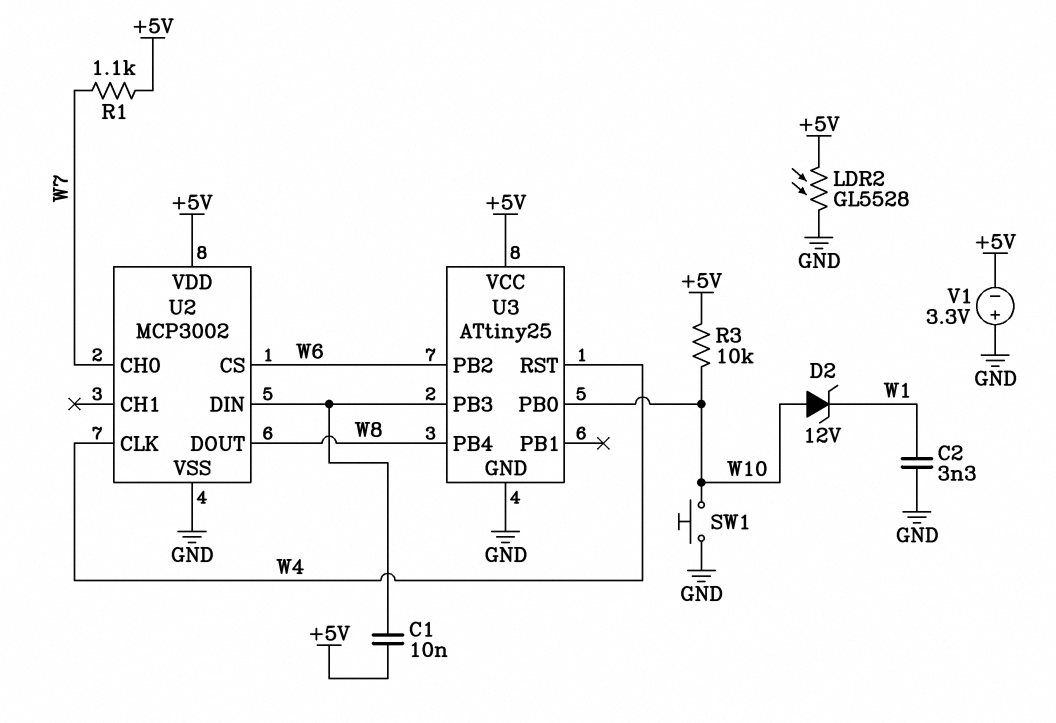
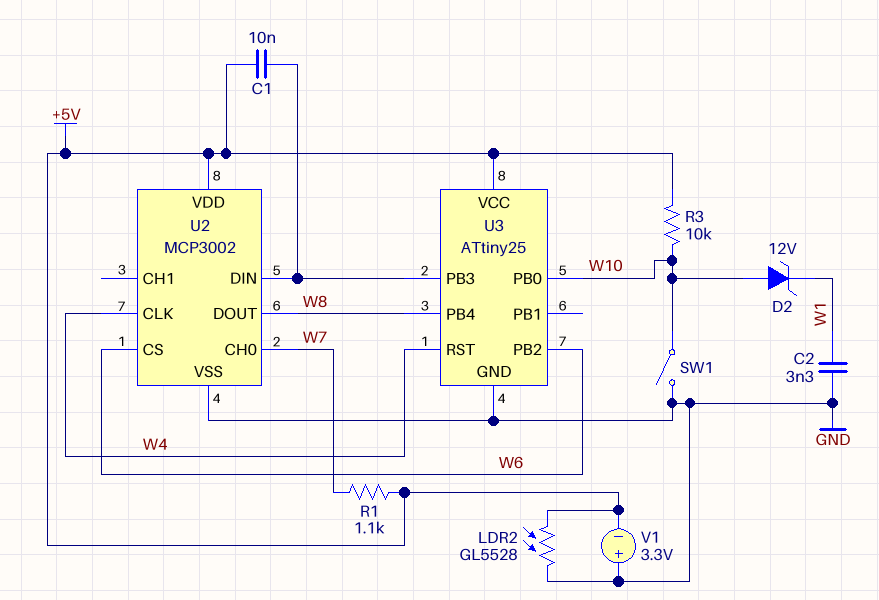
SW1: button (GND, W10) -> switch (GND, W10)

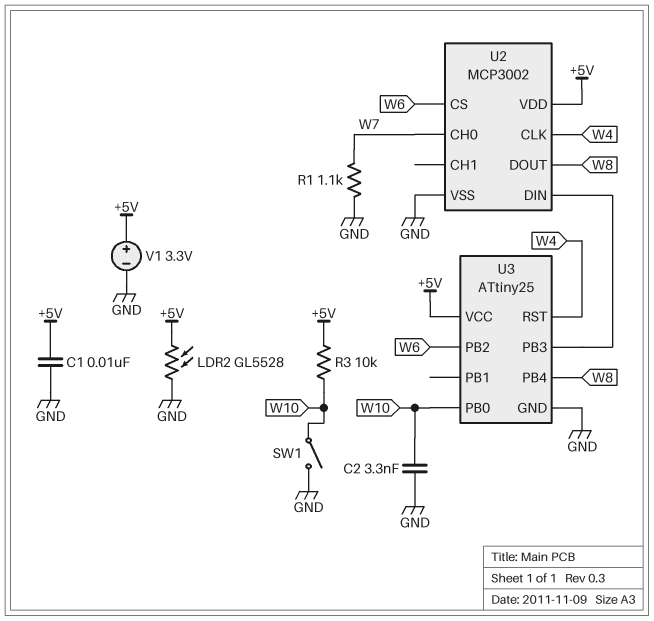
C1: 10nF (+5V, U2/DIN) -> 10nF (+5V, GND)
C2: 3.3nF (GND, W1) -> 3.3nF (GND, W10)
D2: zener 12V (A W10, K W1) -> none
R1: 1.1k (+5V, W7) -> 1.1k (GND, W7)
V1: 3.3V (plus GND, minus +5V) -> 3.3V (plus +5V, minus GND)

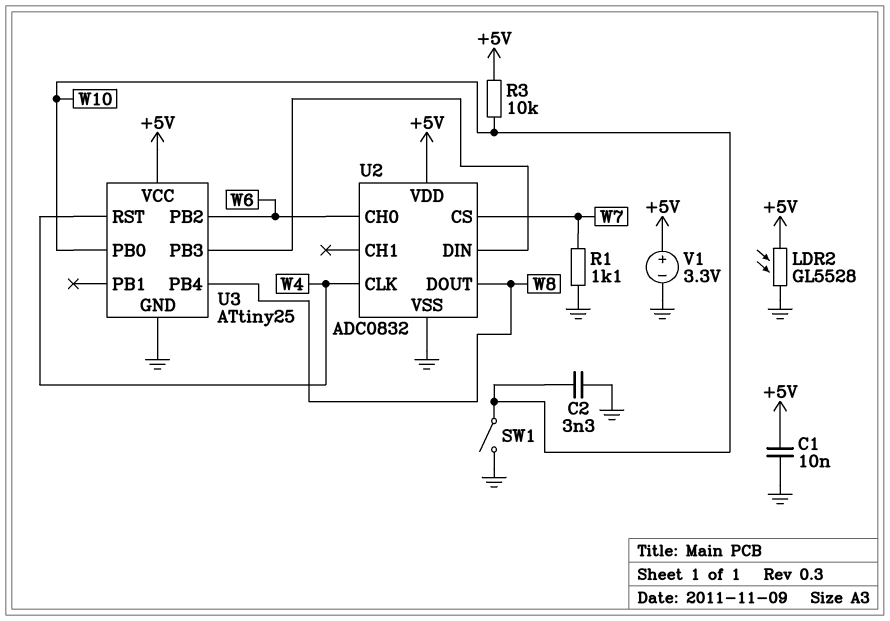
U2: MCP3002 -> ADC0832
U2 pin CH0: W7 -> W6
U2 pin CS: W6 -> W7

